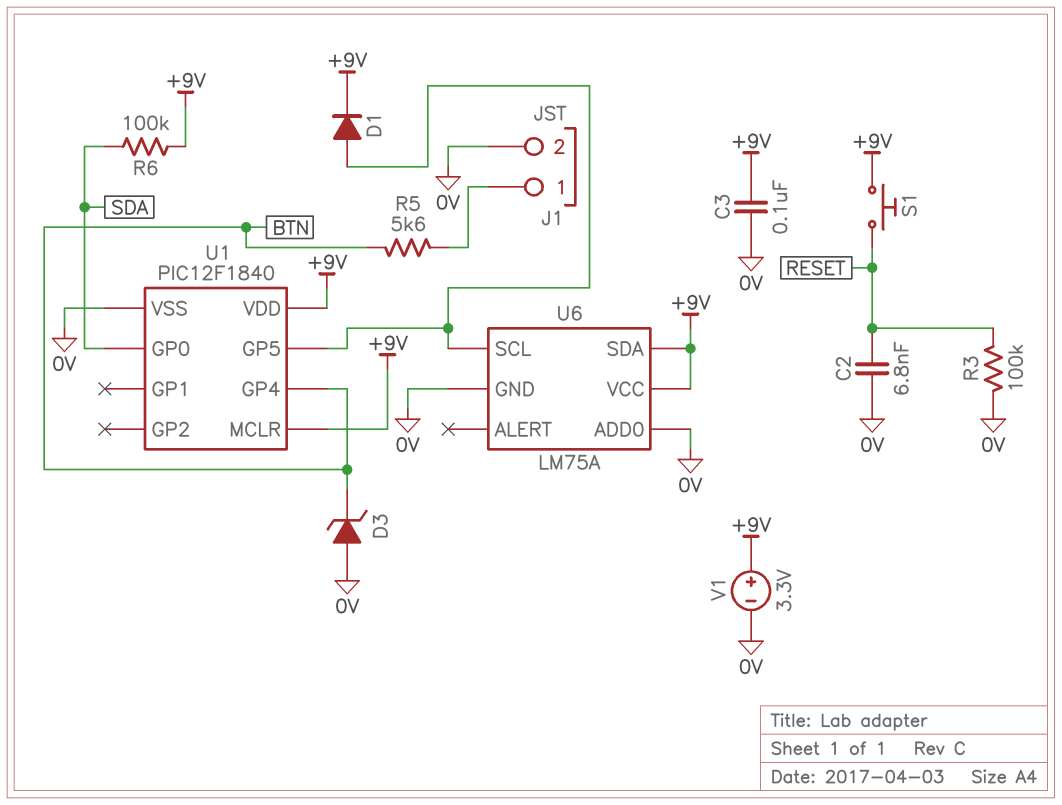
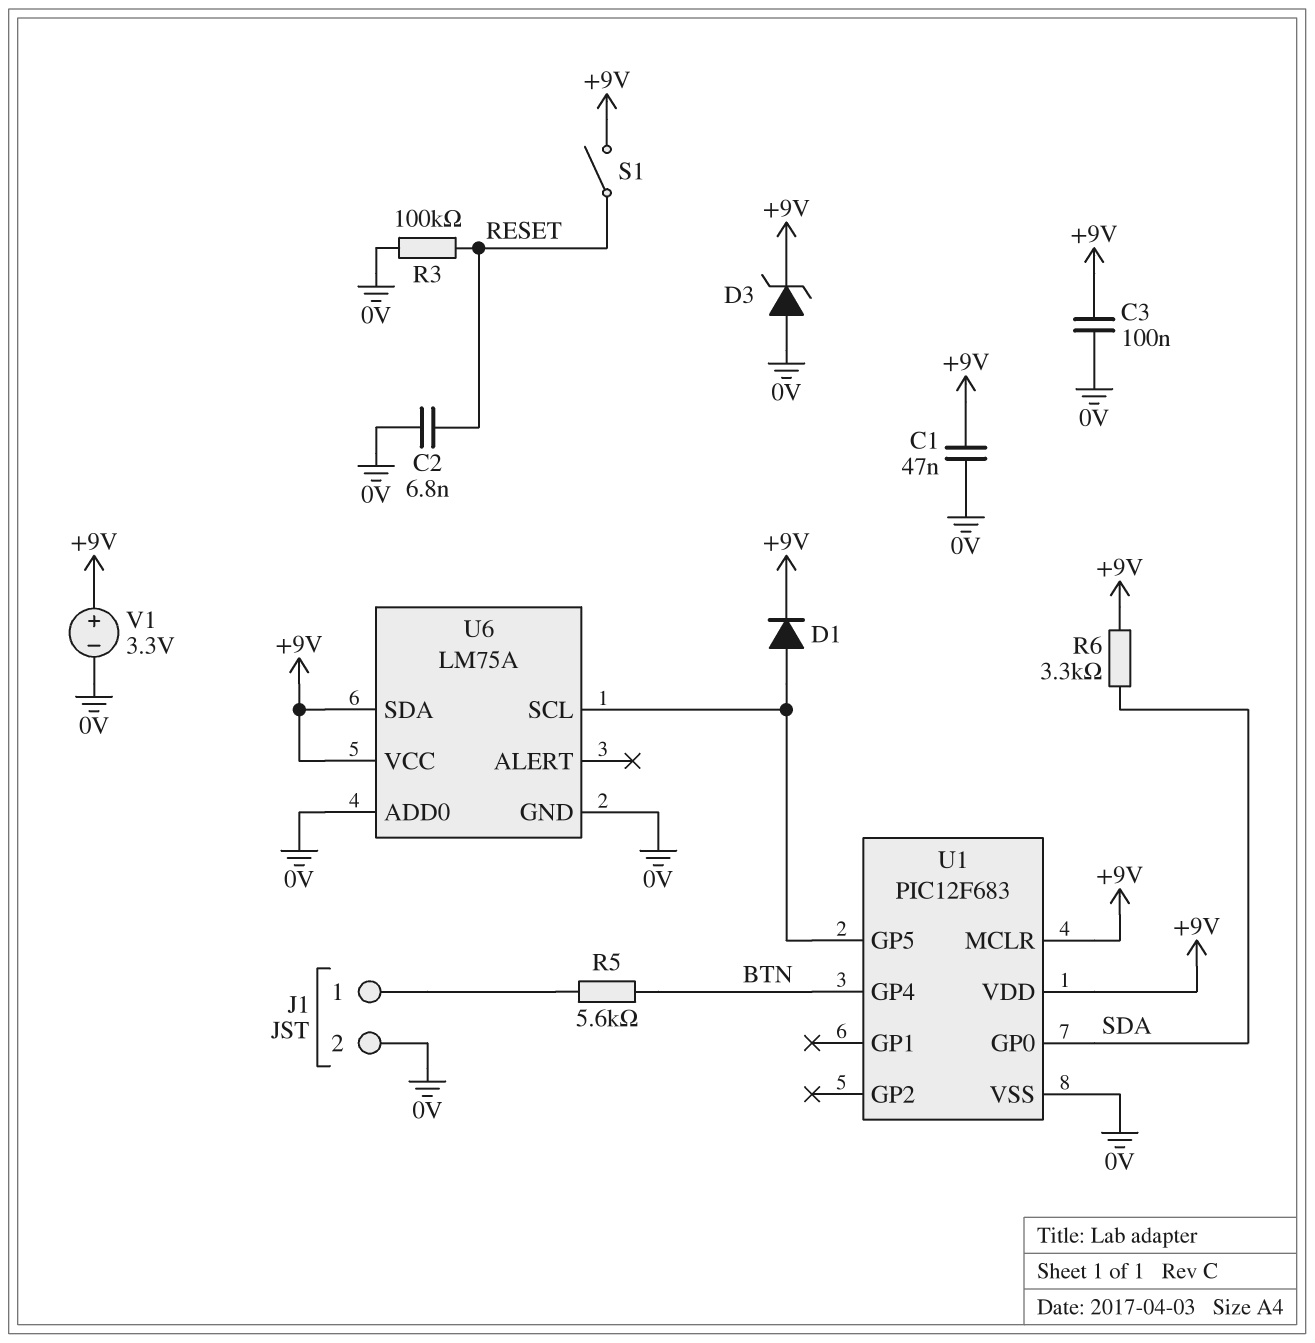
C1: none -> 47nF (+9V, 0V)
D3: zener (A 0V, K BTN) -> zener (A 0V, K +9V)
R6: 100k (+9V, SDA) -> 3.3k (+9V, SDA)
S1: button (+9V, RESET) -> switch (+9V, RESET)
U1: PIC12F1840 -> PIC12F683

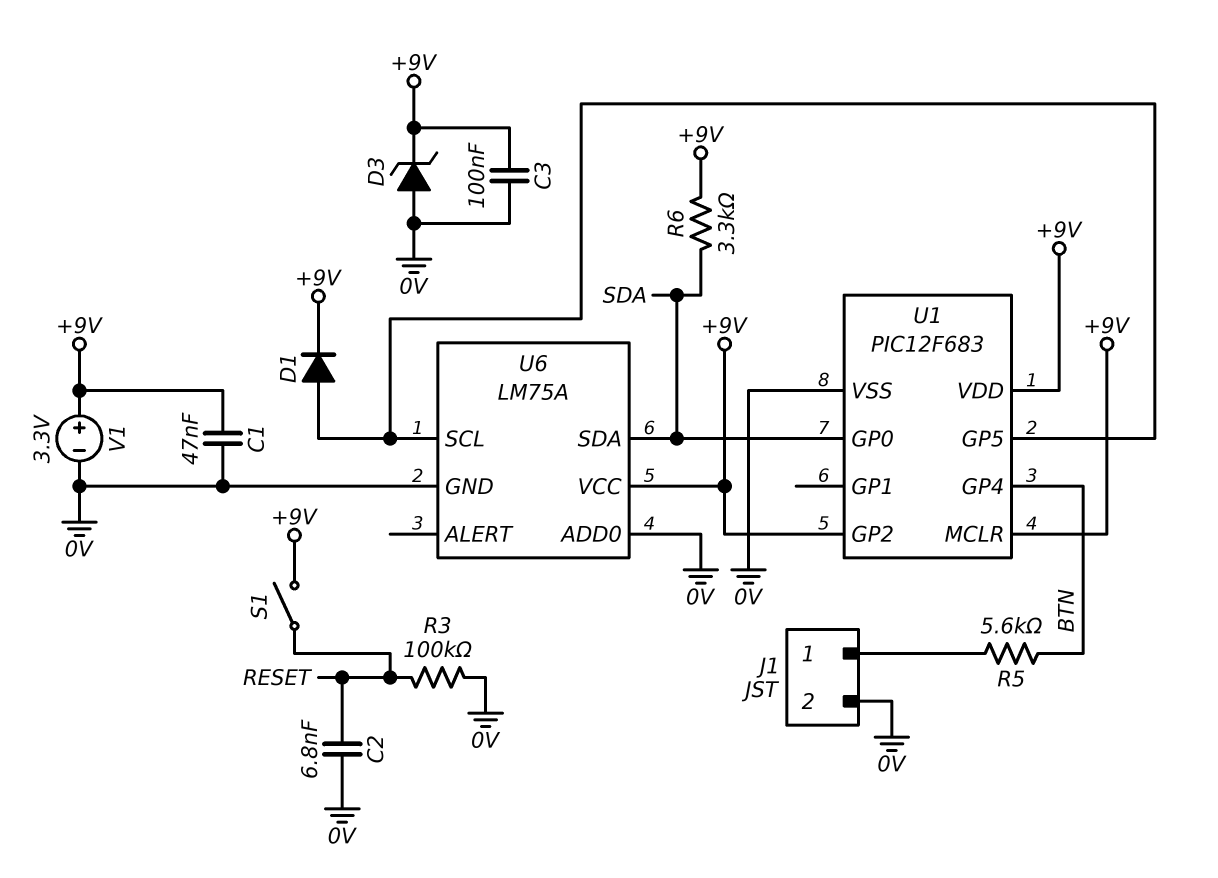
U1 pin GP2: none -> +9V
U6 pin SDA: +9V -> SDA

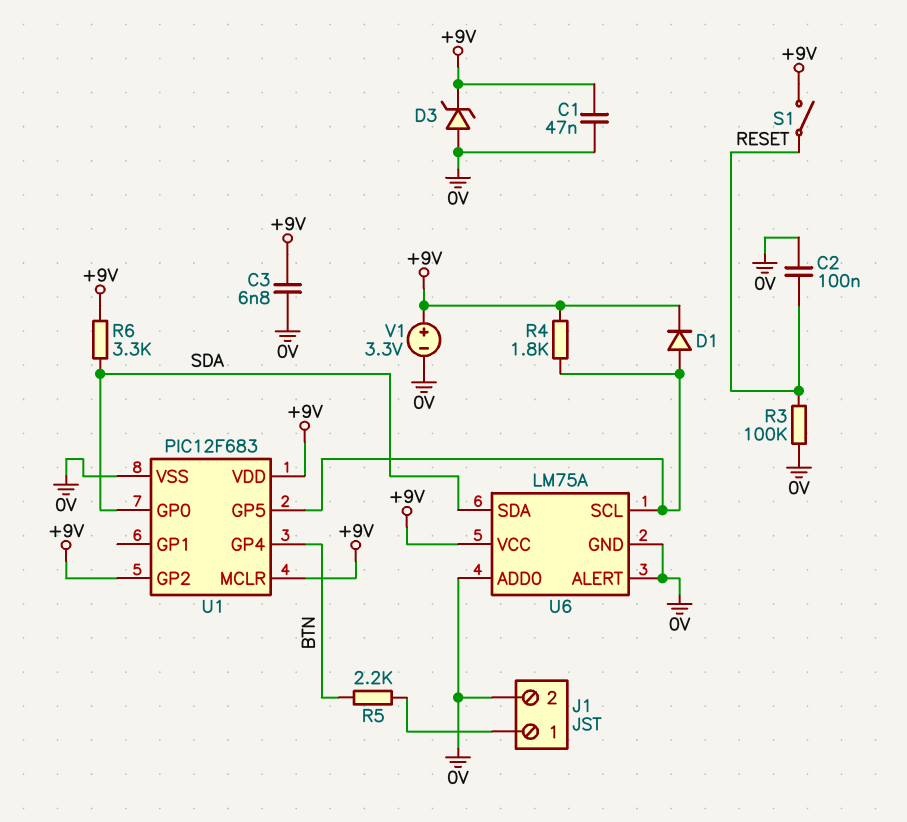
C2: 6.8nF (0V, RESET) -> 100nF (0V, RESET)
C3: 100nF (+9V, 0V) -> 6.8nF (+9V, 0V)
R4: none -> 1.8k (+9V, U1/GP5)
R5: 5.6k (BTN, J1/1) -> 2.2k (BTN, J1/1)
U6 pin ALERT: none -> 0V

